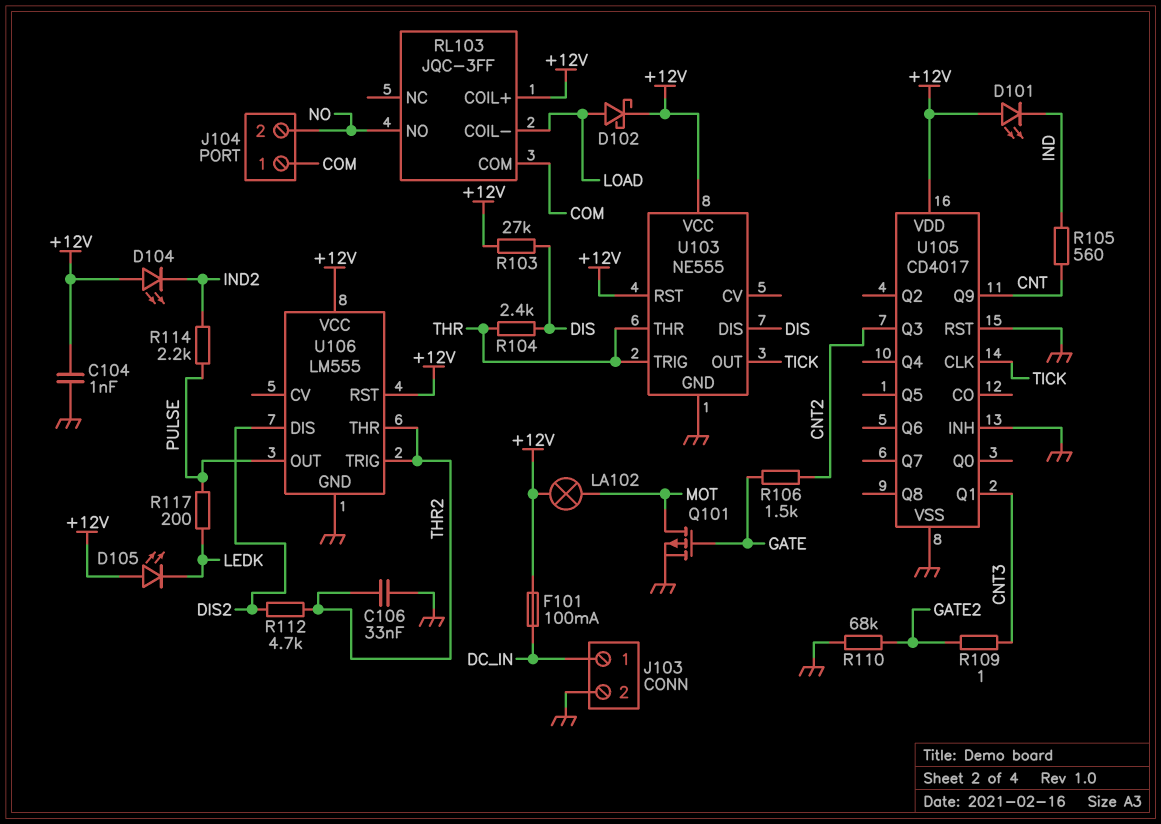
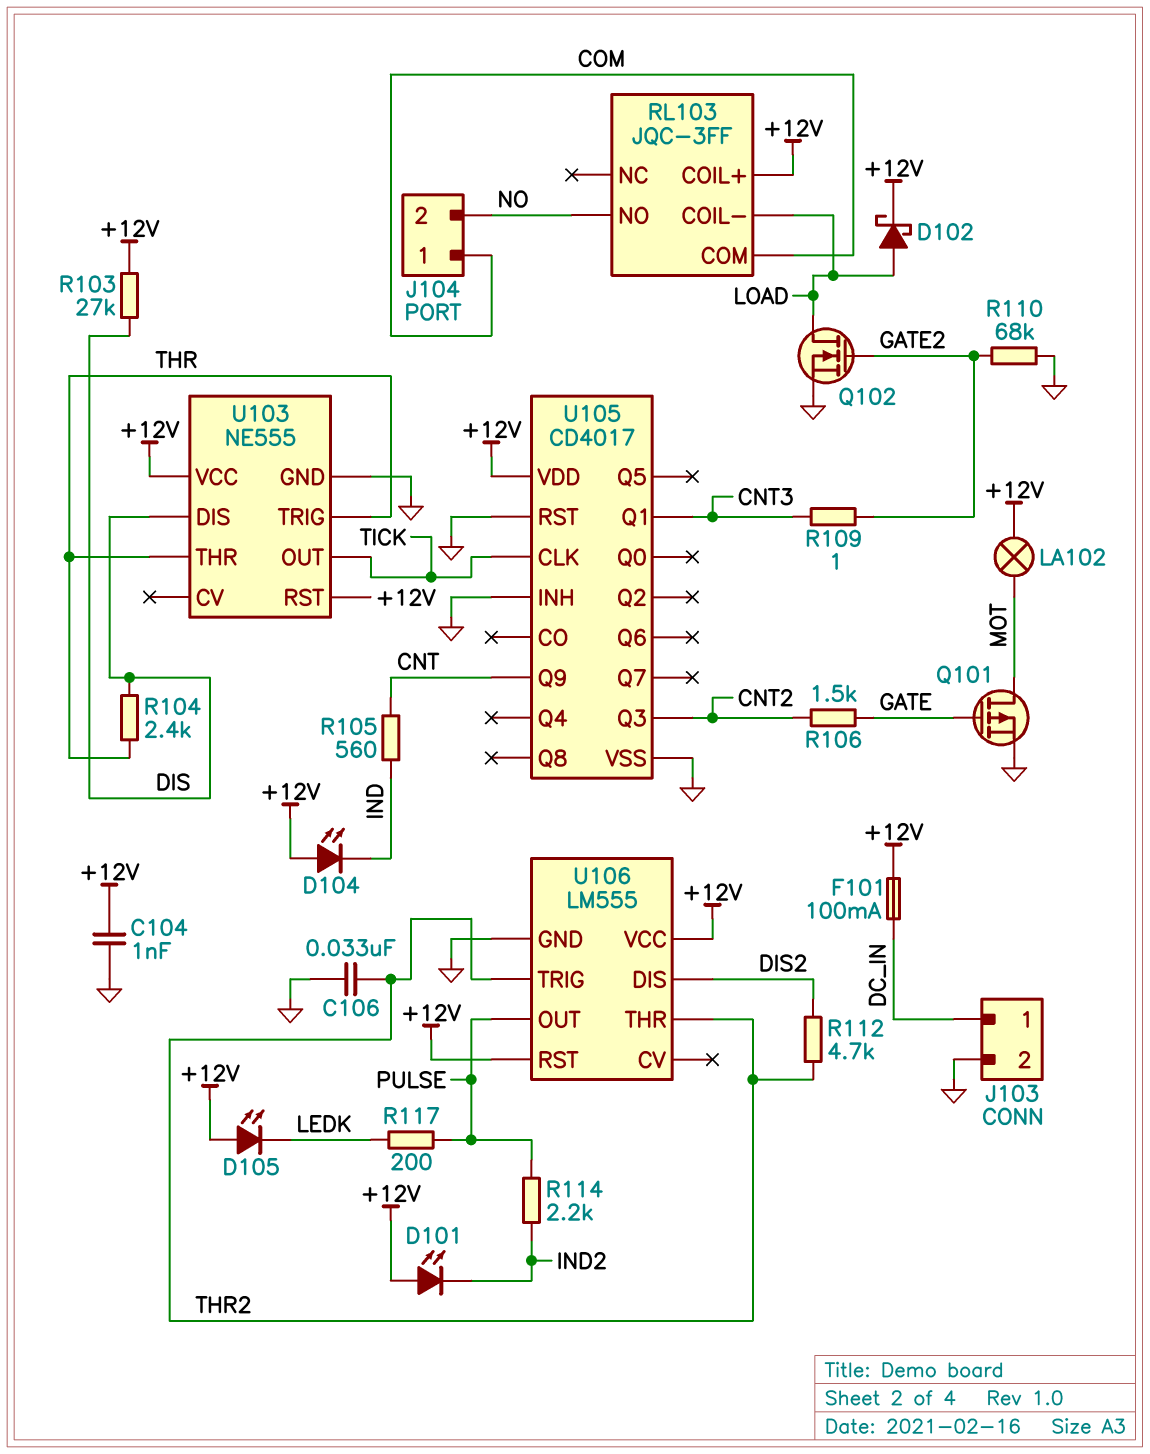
D101: LED (A +12V, K IND) -> LED (A +12V, K IND2)
D104: LED (A +12V, K IND2) -> LED (A +12V, K IND)
Q102: none -> NMOS (G GATE2, D LOAD, S GND)

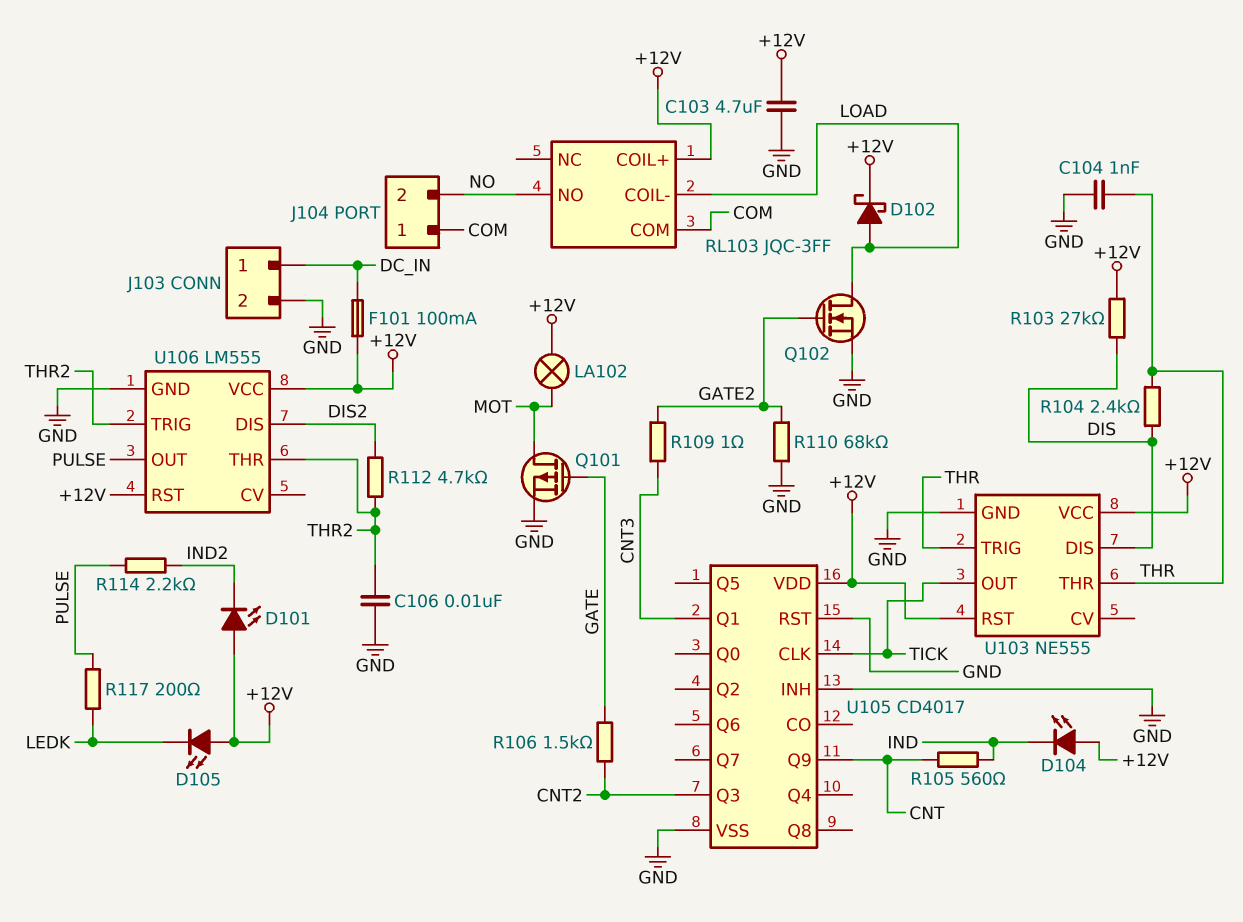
C103: none -> 4.7uF (+12V, GND)
C104: 1nF (+12V, GND) -> 1nF (GND, THR)
C106: 33nF (GND, THR2) -> 10nF (GND, THR2)

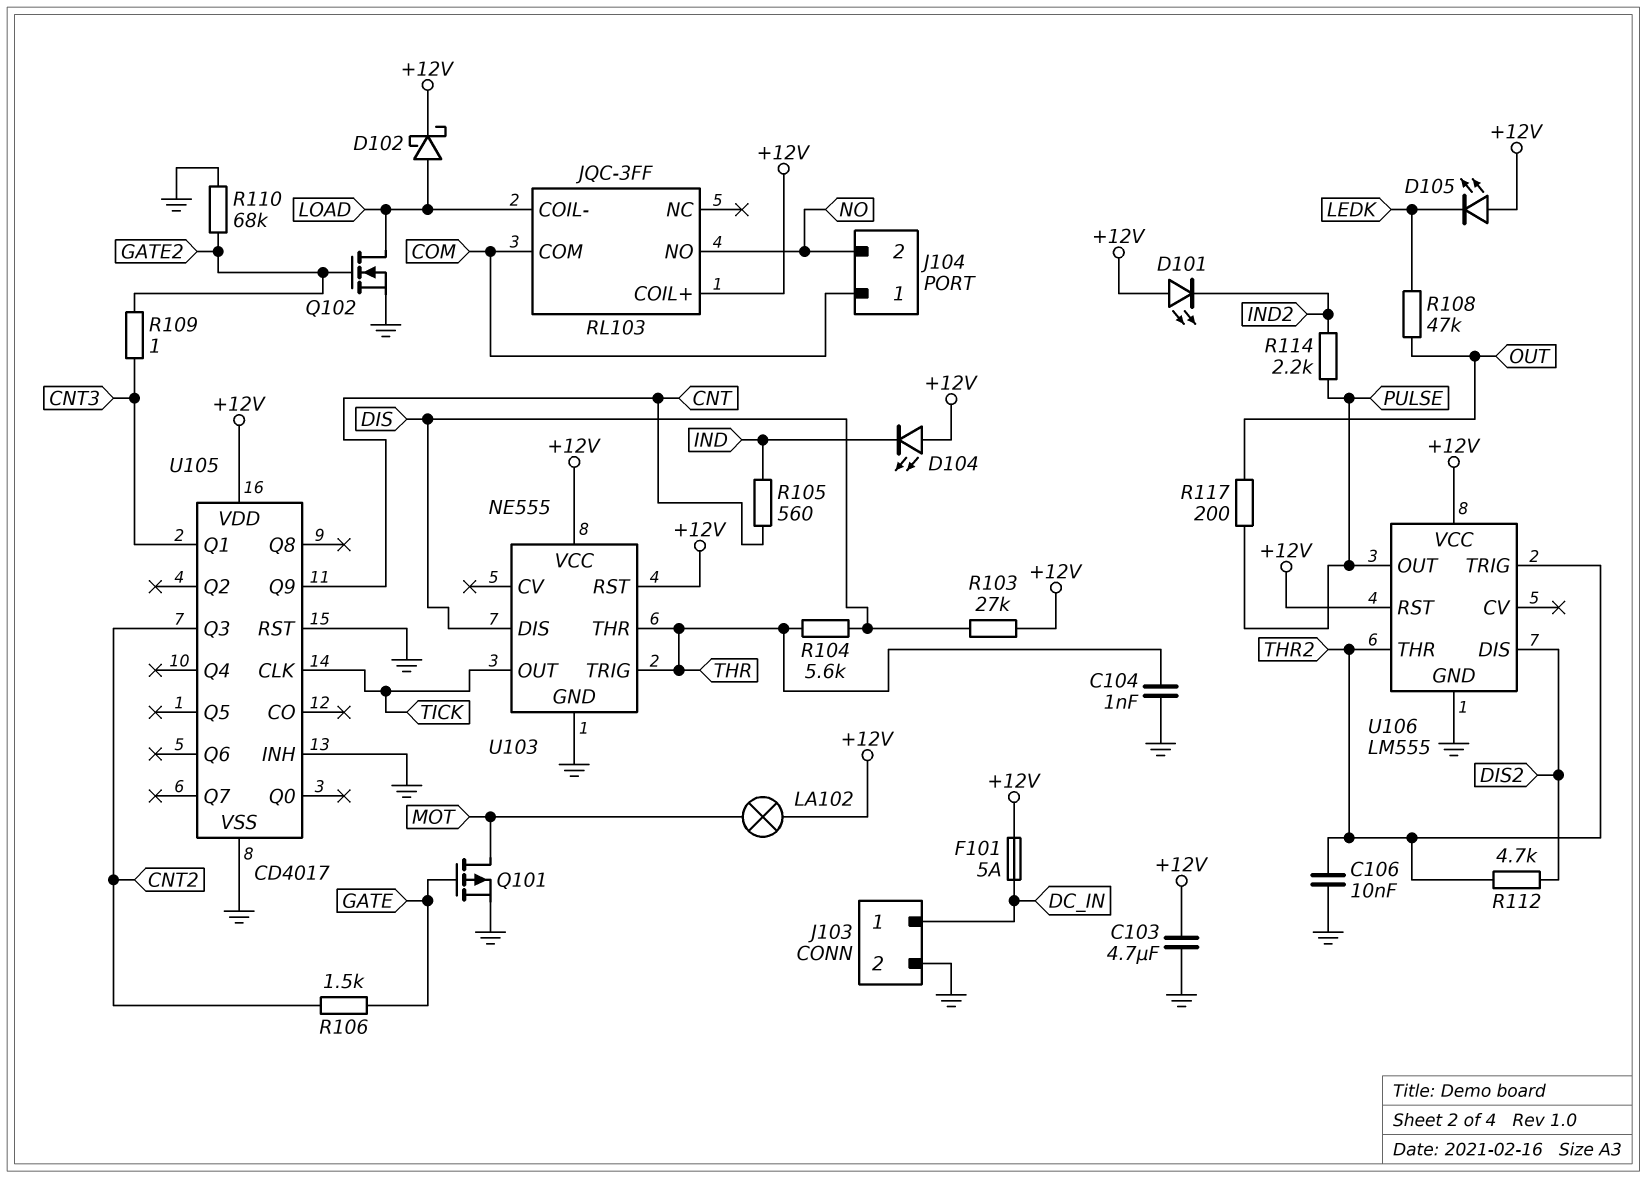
F101: 100mA (+12V, DC_IN) -> 5A (+12V, DC_IN)
R104: 2.4k (DIS, THR) -> 5.6k (DIS, THR)
R108: none -> 47k (LEDK, OUT)
R117: 200 (LEDK, PULSE) -> 200 (OUT, PULSE)

